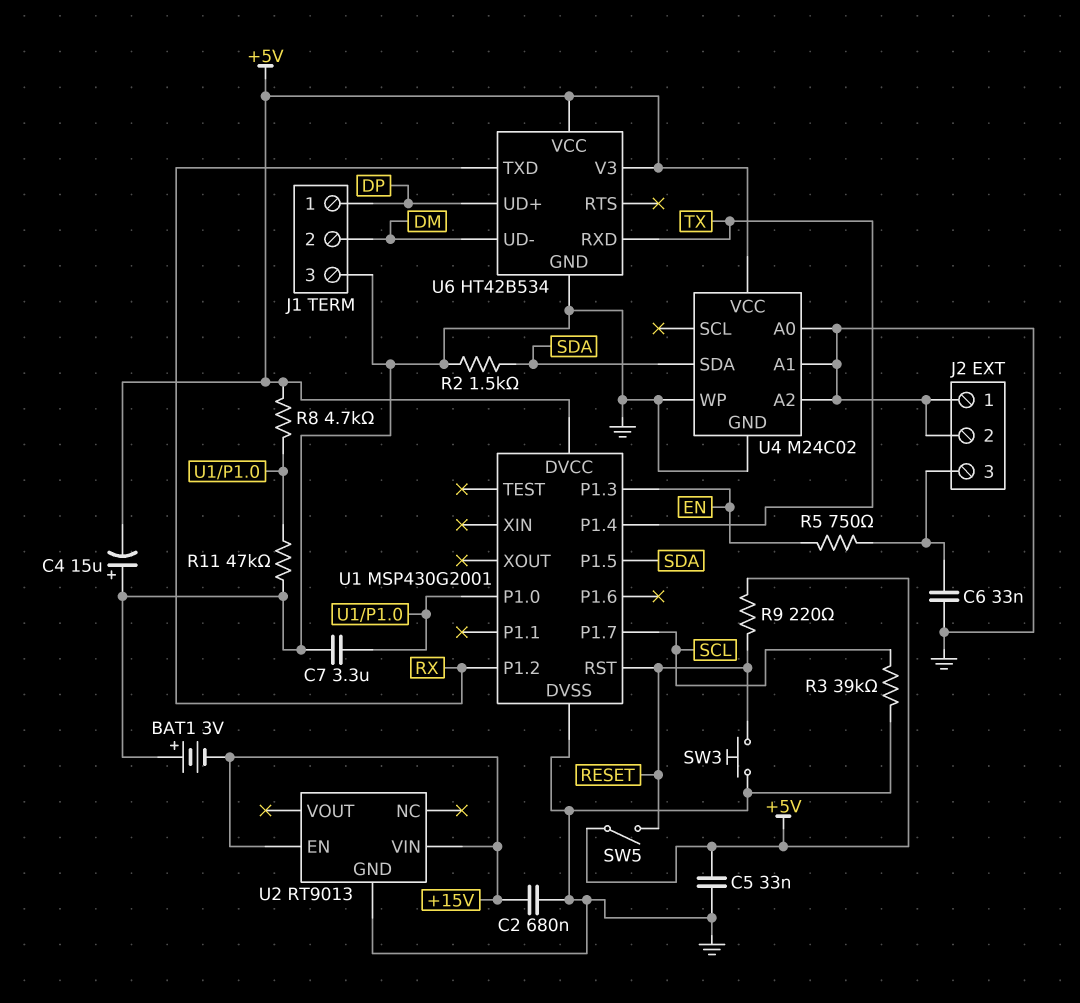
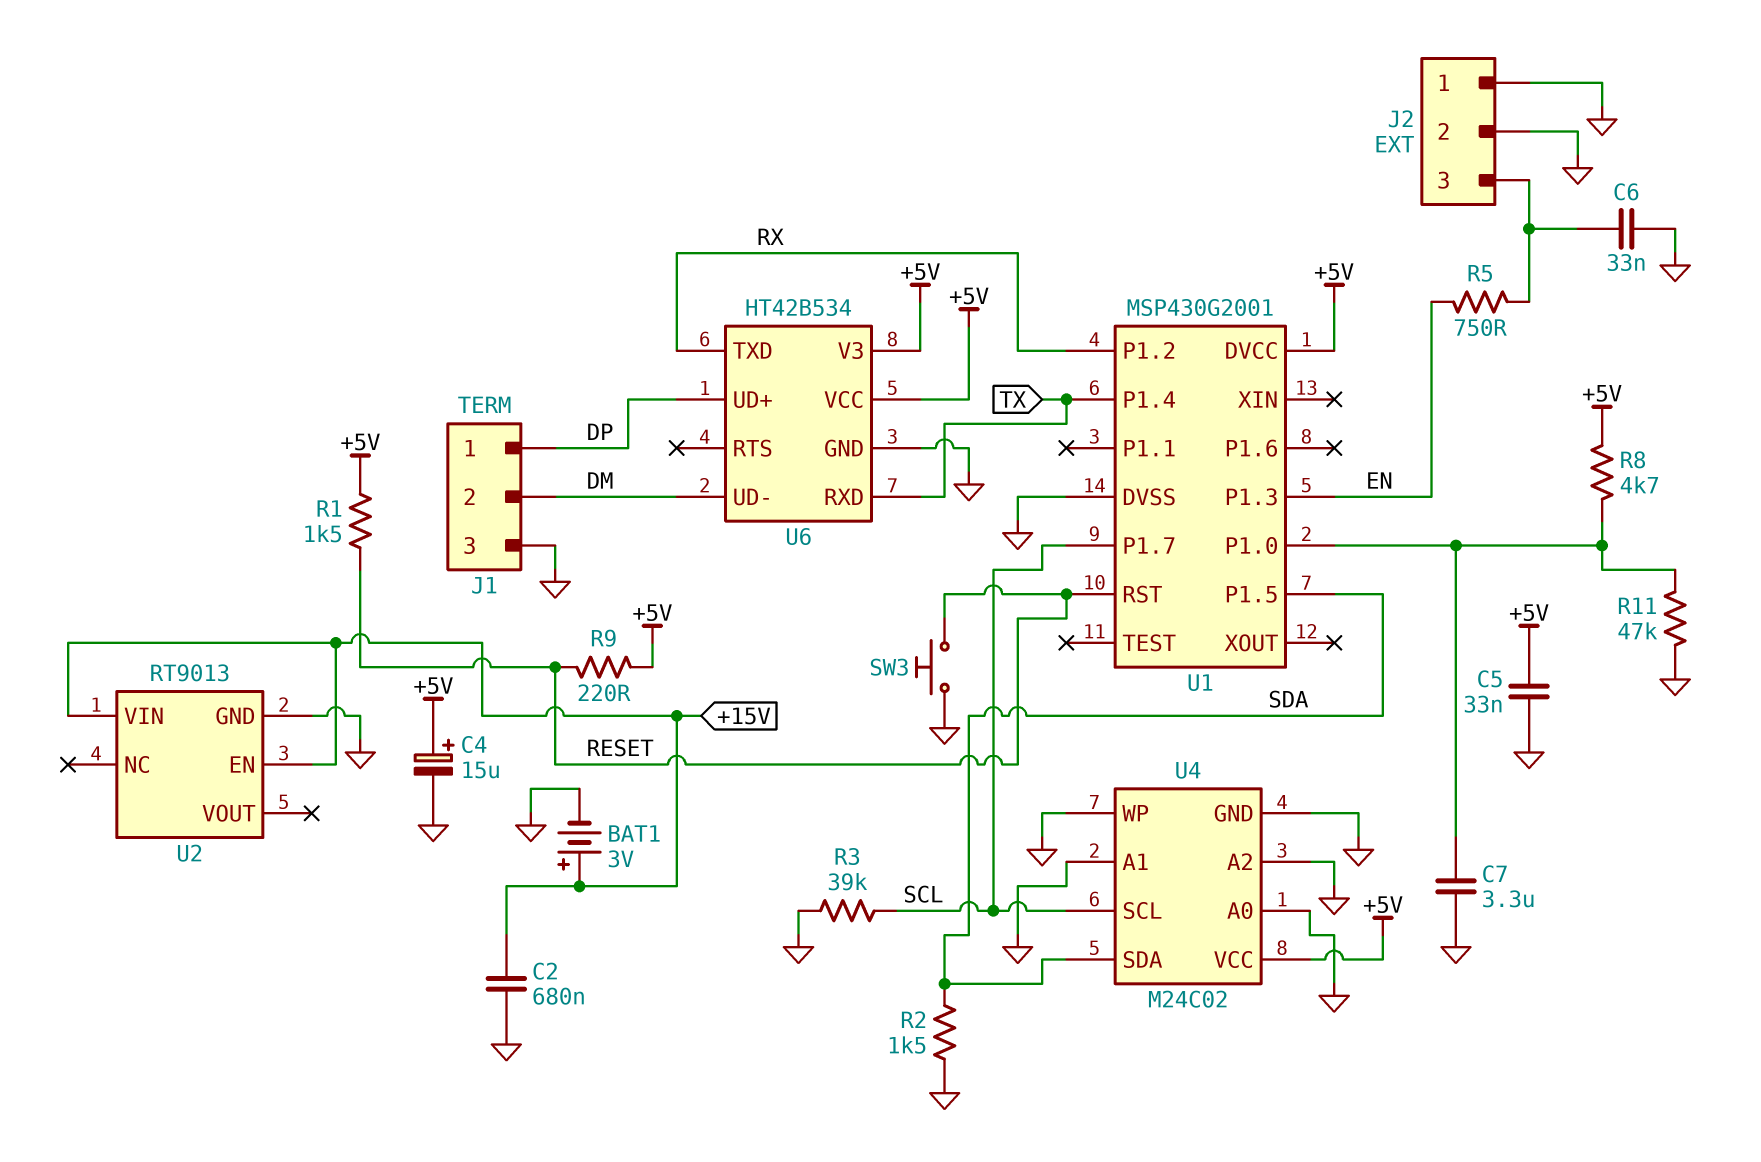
BAT1: 3V (plus GND, minus +15V) -> 3V (plus +15V, minus GND)
C4: 15uF (plus GND, minus +5V) -> 15uF (plus +5V, minus GND)
R1: none -> 1.5k (+5V, RESET)
SW5: switch (+5V, RESET) -> none
U4 pin SCL: none -> SCL

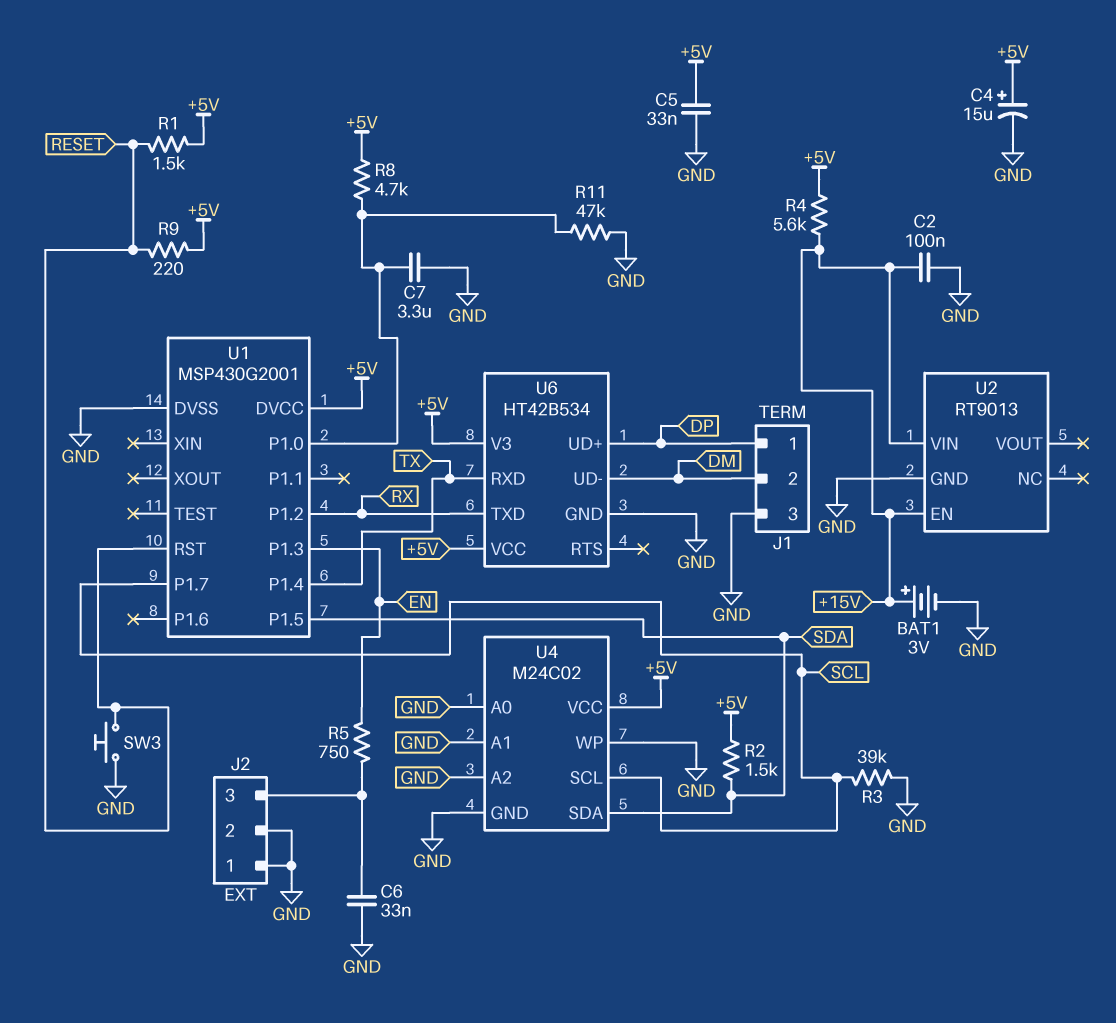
C2: 680nF (+15V, GND) -> 100nF (+15V, GND)
R2: 1.5k (GND, SDA) -> 1.5k (+5V, SDA)
R4: none -> 5.6k (+5V, +15V)

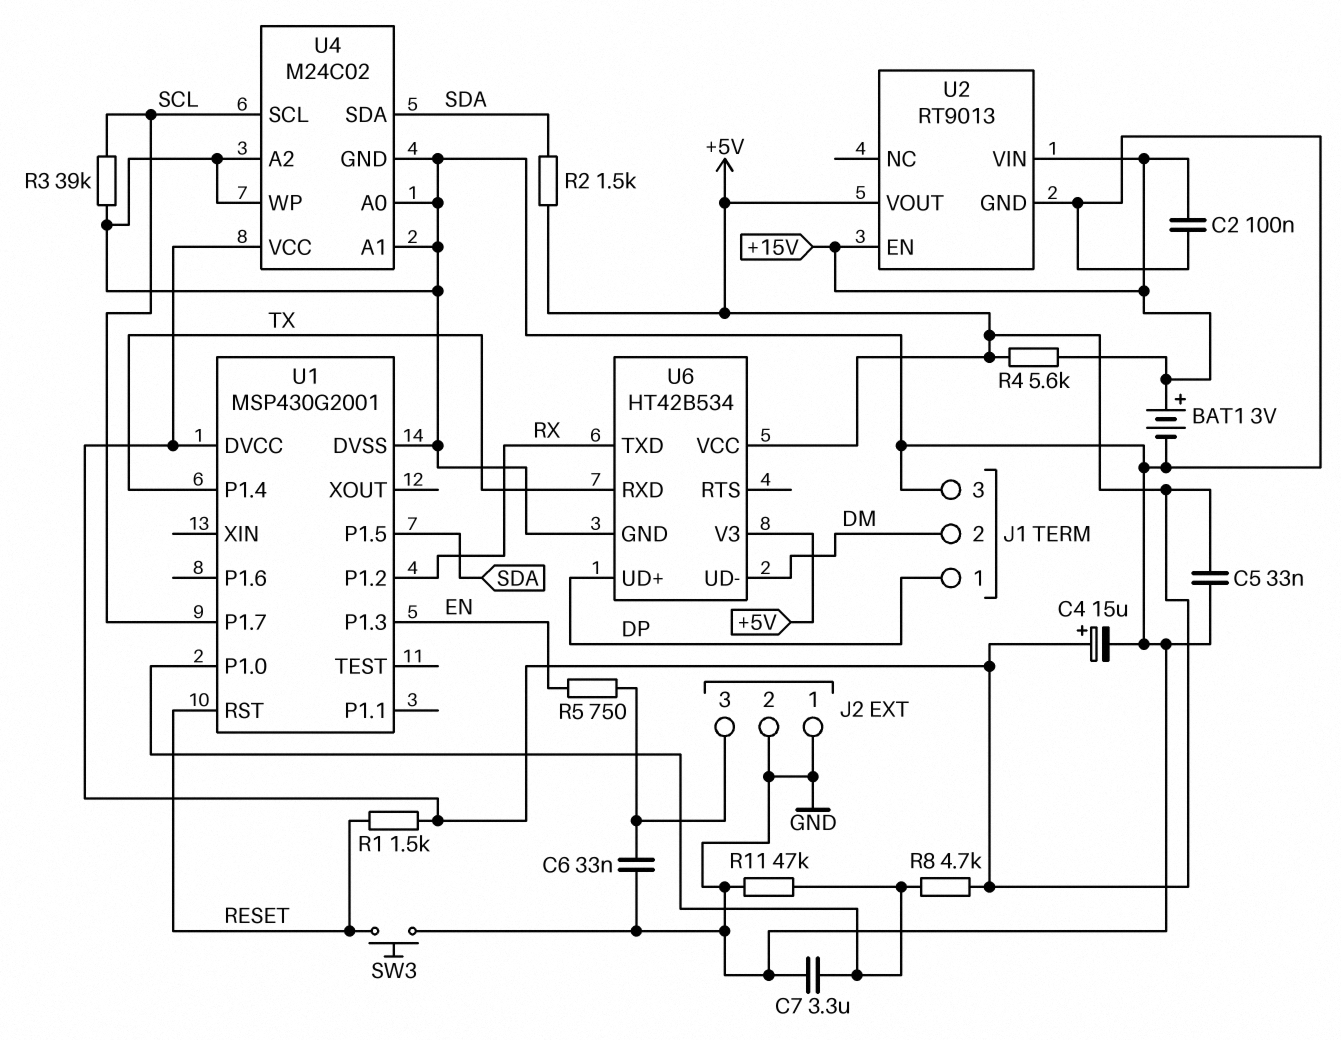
R9: 220 (+5V, RESET) -> none
U2 pin VOUT: none -> +5V

